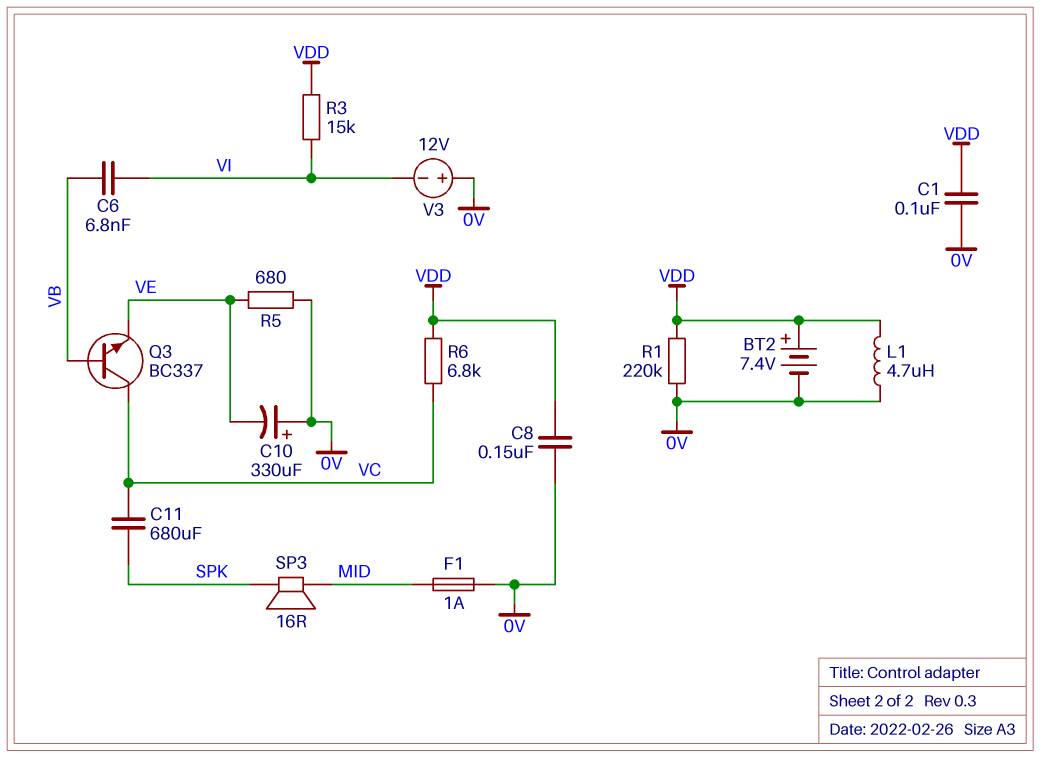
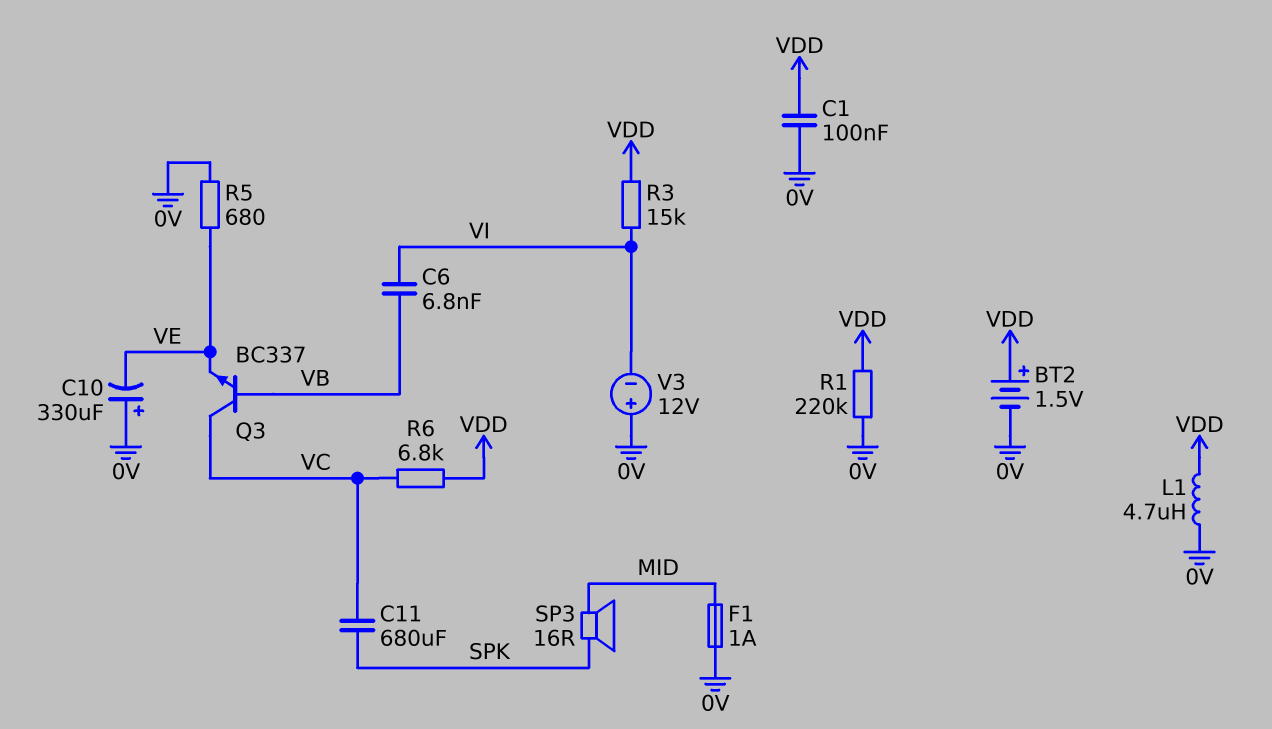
BT2: 7.4V (plus VDD, minus 0V) -> 1.5V (plus VDD, minus 0V)
C8: 150nF (0V, VDD) -> none

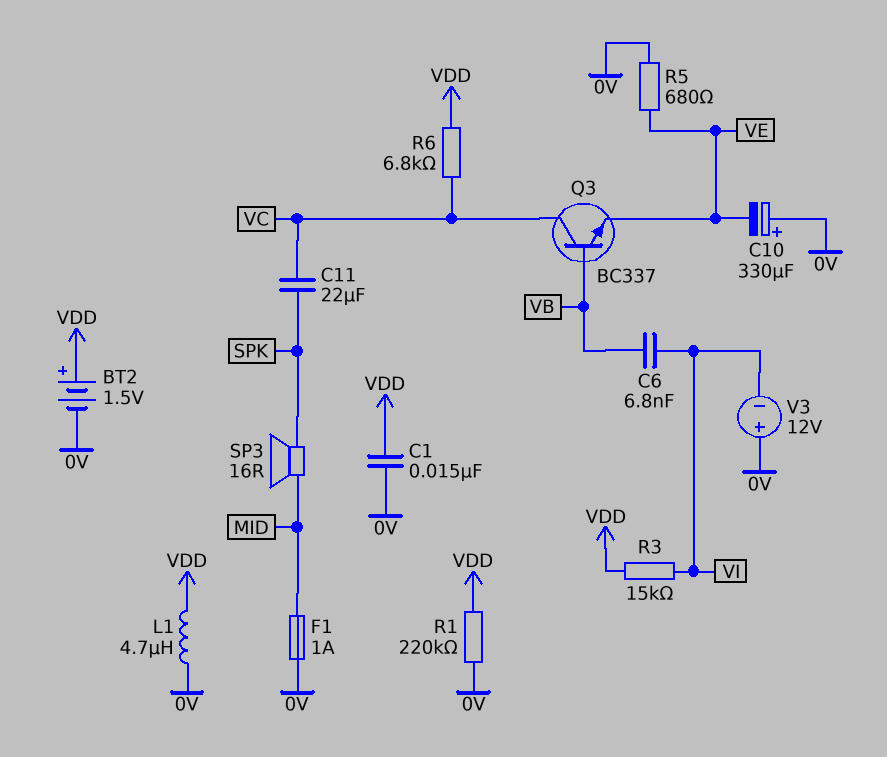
C1: 100nF (0V, VDD) -> 15nF (0V, VDD)
C11: 680uF (SPK, VC) -> 22uF (SPK, VC)

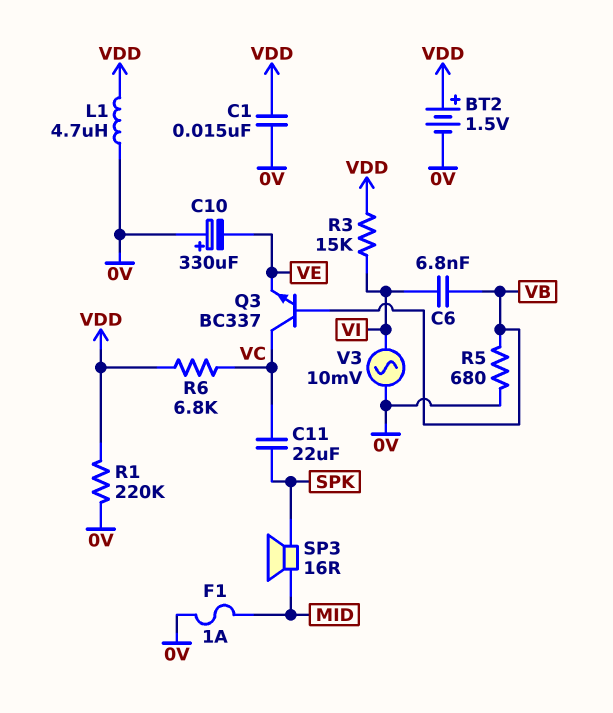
R5: 680 (0V, VE) -> 680 (0V, VB)
V3: 12V (plus 0V, minus VI) -> AC 10mV (0V, VI)

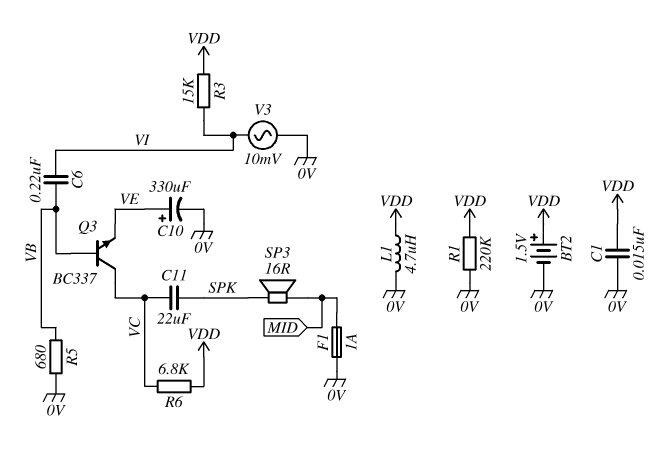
C6: 6.8nF (VB, VI) -> 220nF (VB, VI)
C10: 330uF (plus 0V, minus VE) -> 330uF (plus VE, minus 0V)

